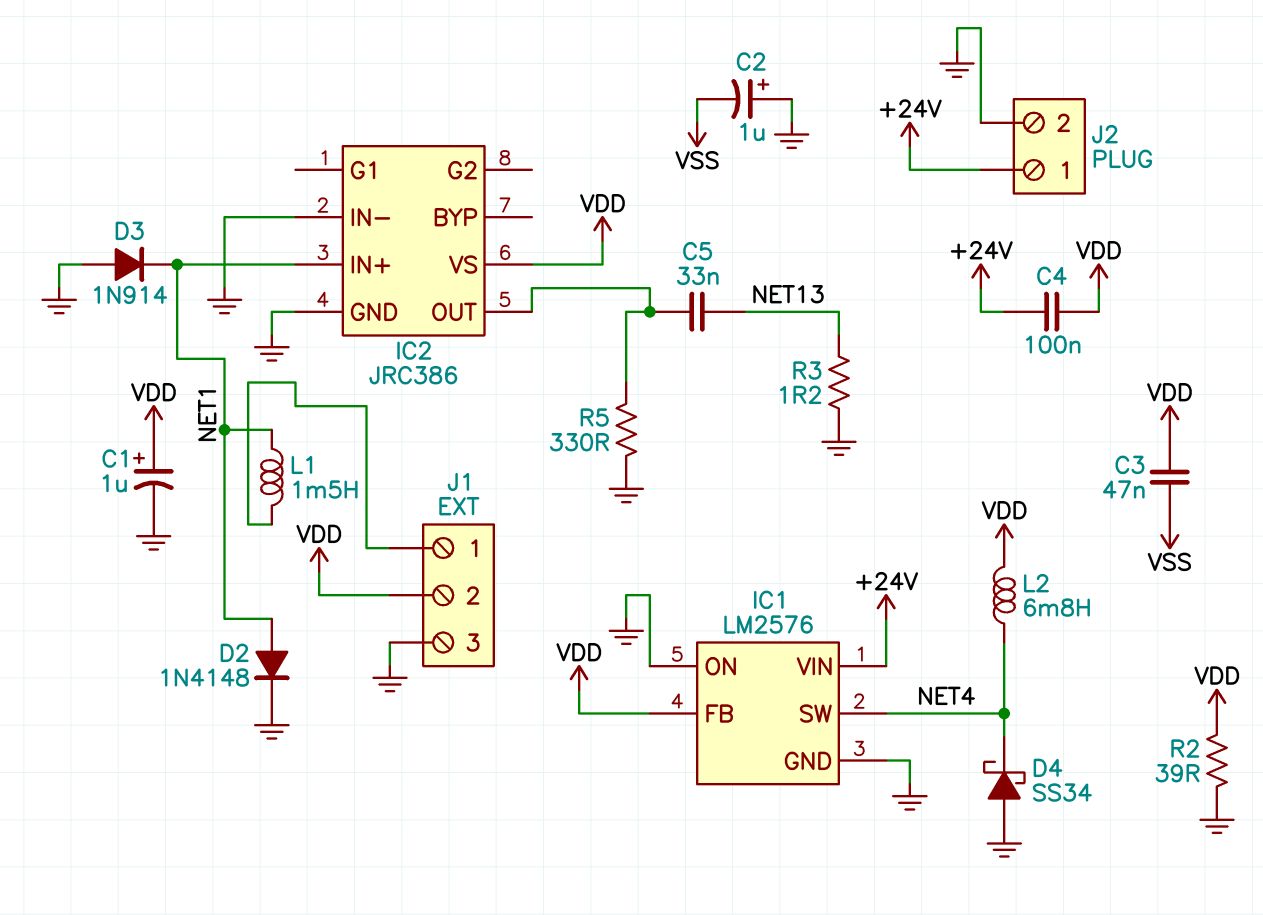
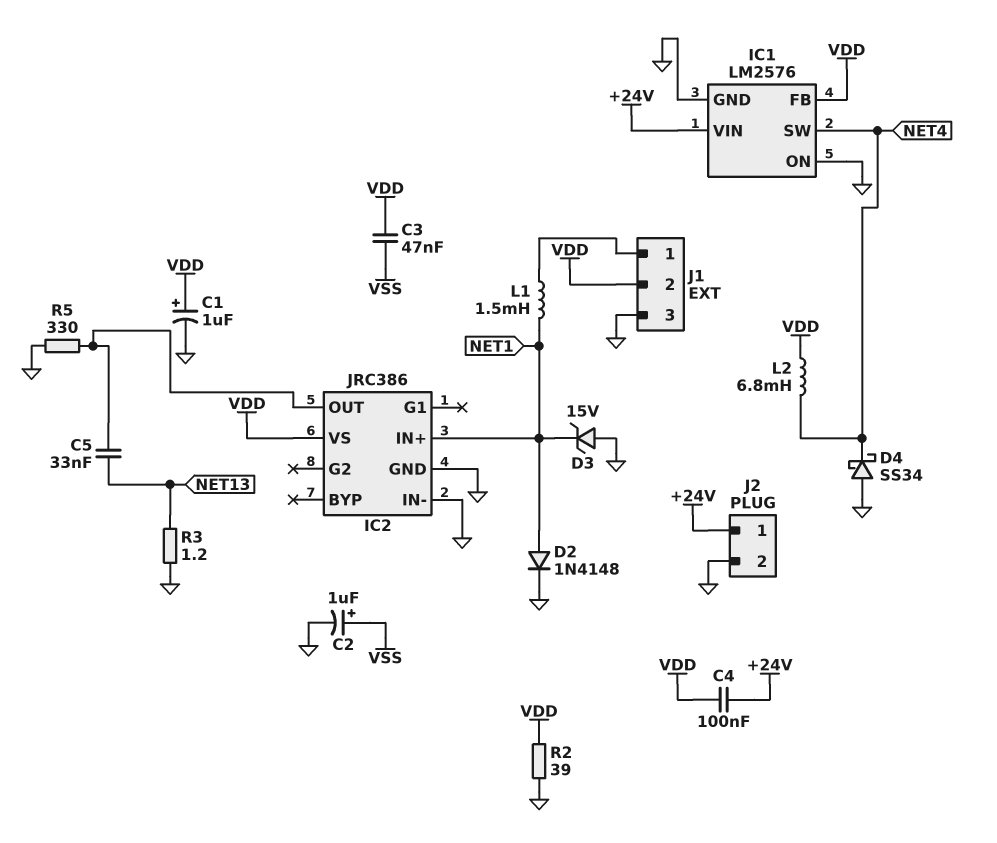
C2: 1uF (plus GND, minus VSS) -> 1uF (plus VSS, minus GND)
D3: diode 1N914 (A GND, K NET1) -> zener 15V (A GND, K NET1)

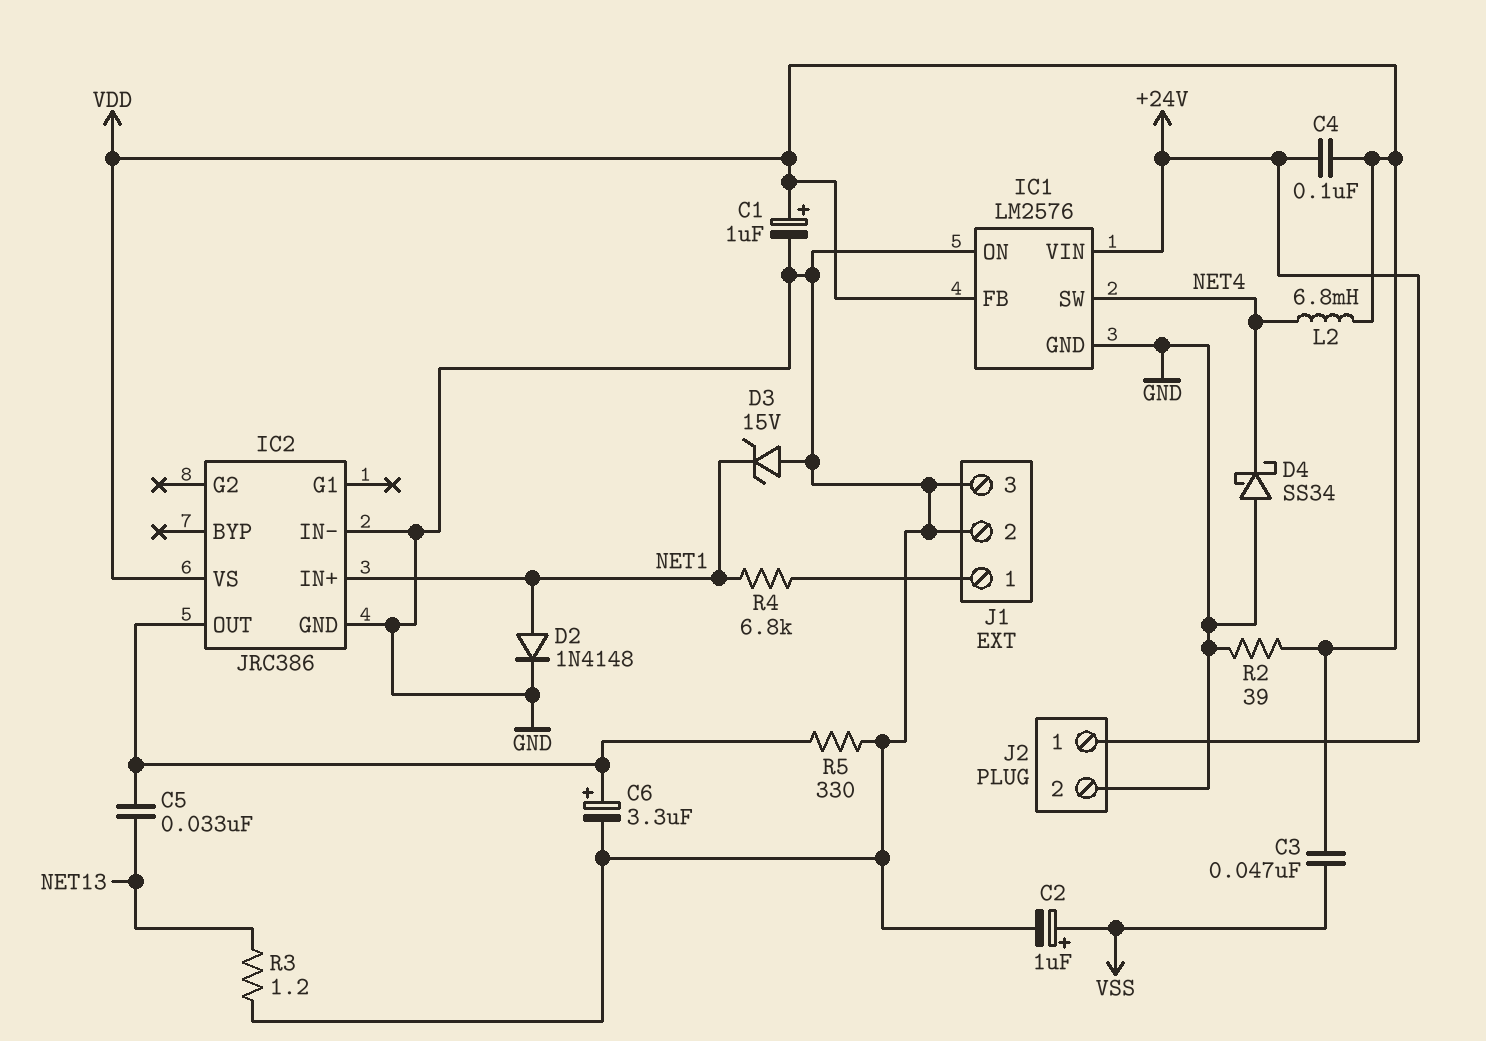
C6: none -> 3.3uF (plus IC2/OUT, minus GND)
J1 pin 2: VDD -> GND
L1: 1.5mH (J1/1, NET1) -> none
R4: none -> 6.8k (J1/1, NET1)

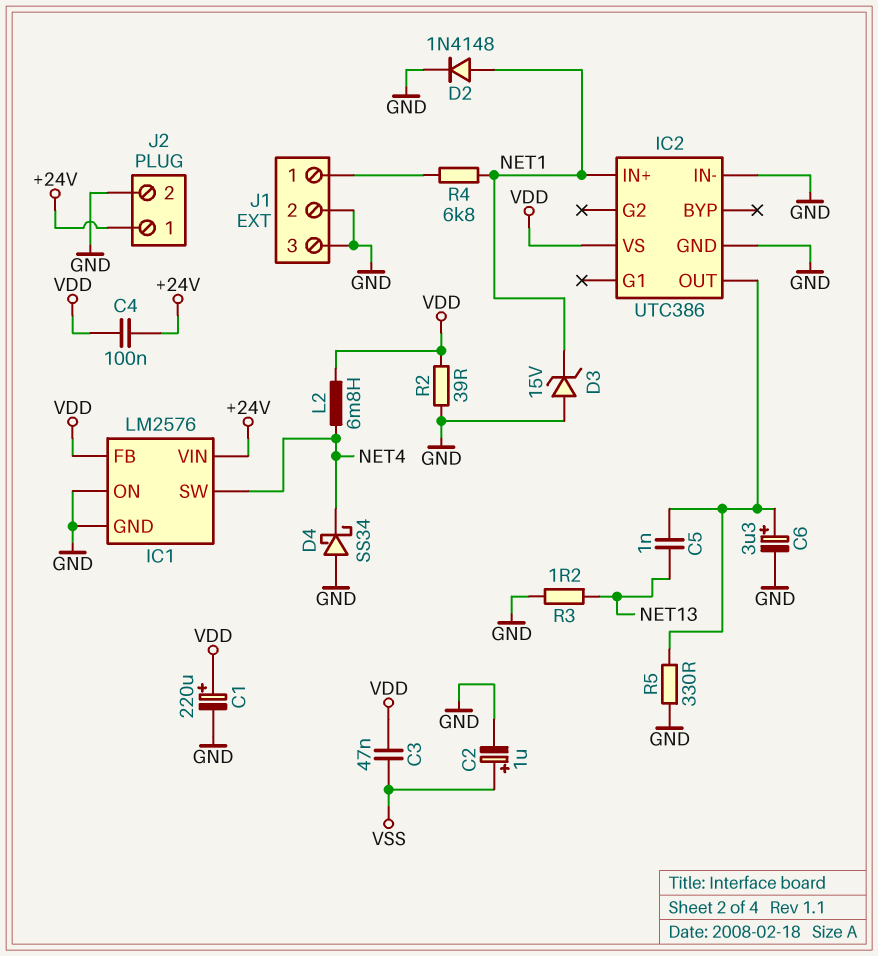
C1: 1uF (plus VDD, minus GND) -> 220uF (plus VDD, minus GND)
C5: 33nF (IC2/OUT, NET13) -> 1nF (IC2/OUT, NET13)
IC2: JRC386 -> UTC386

